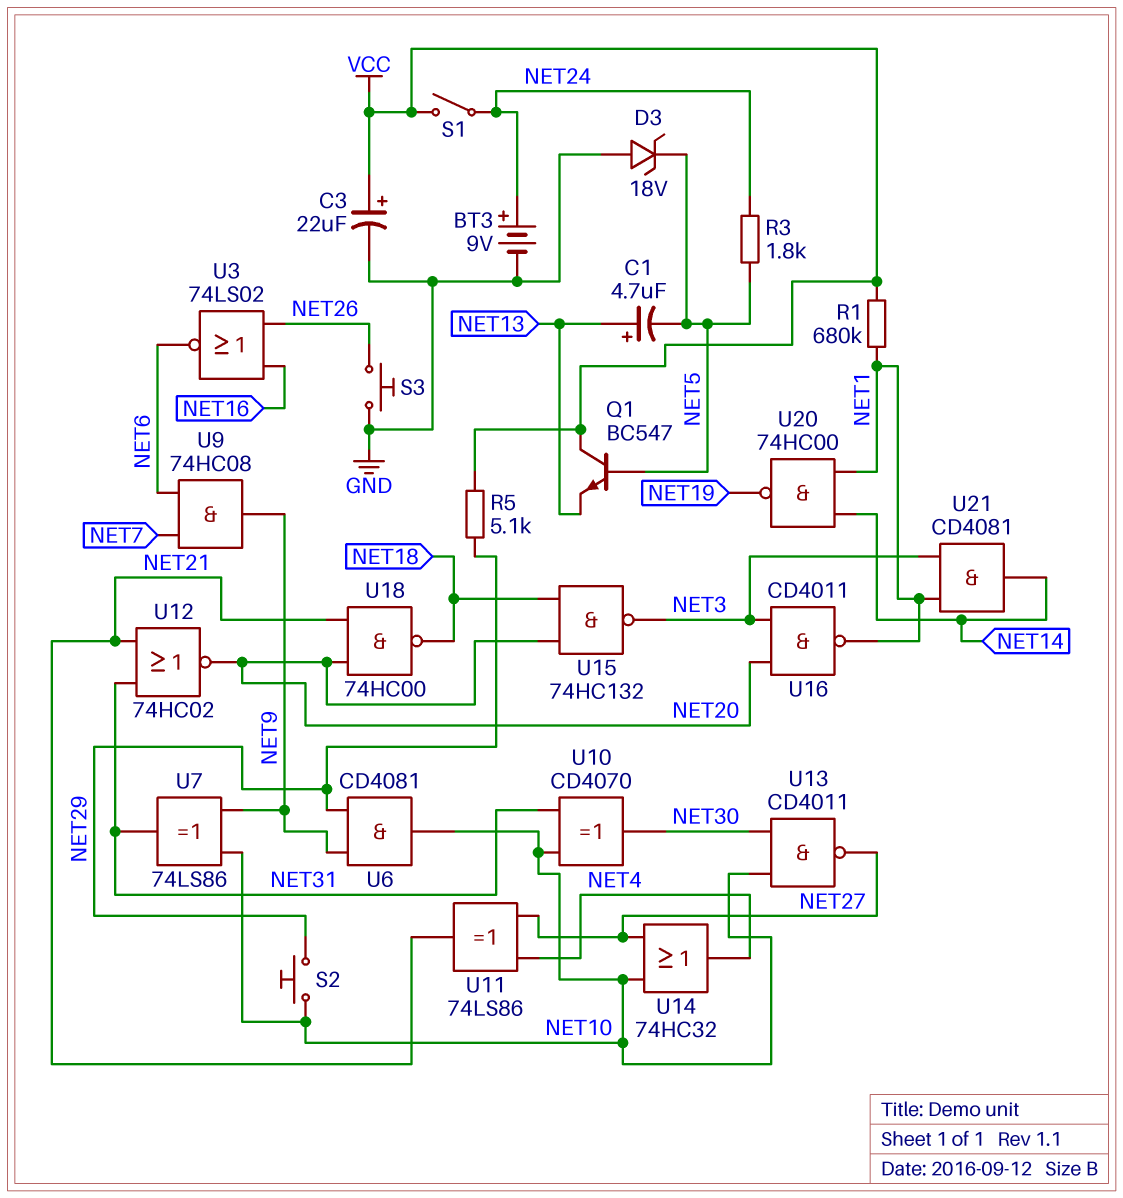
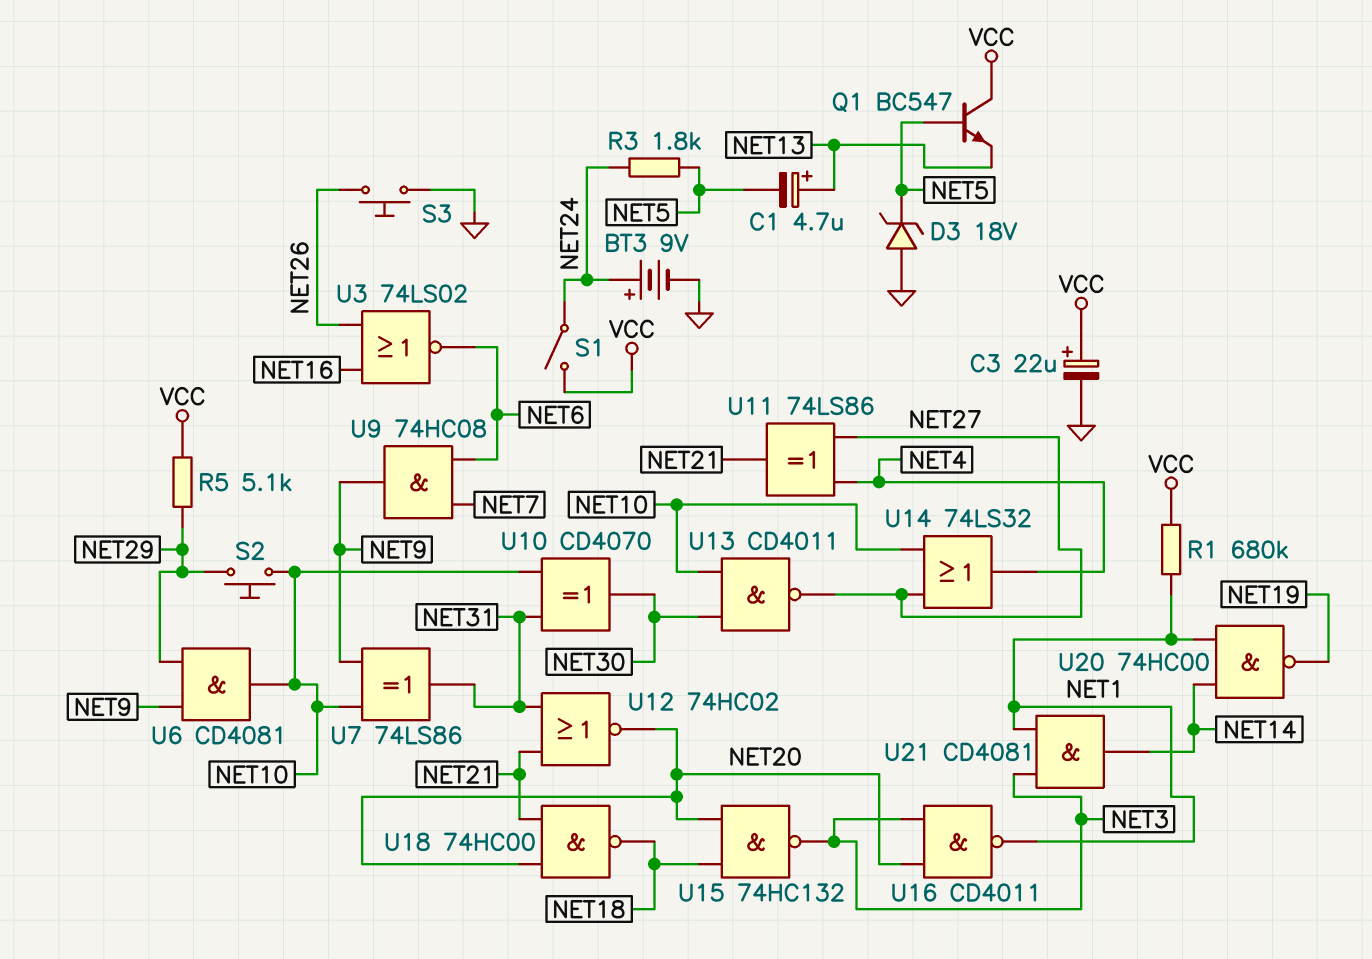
U14: OR 74HC32 (in NET10, in NET27, out NET4) -> OR 74LS32 (in NET10, in NET27, out NET4)

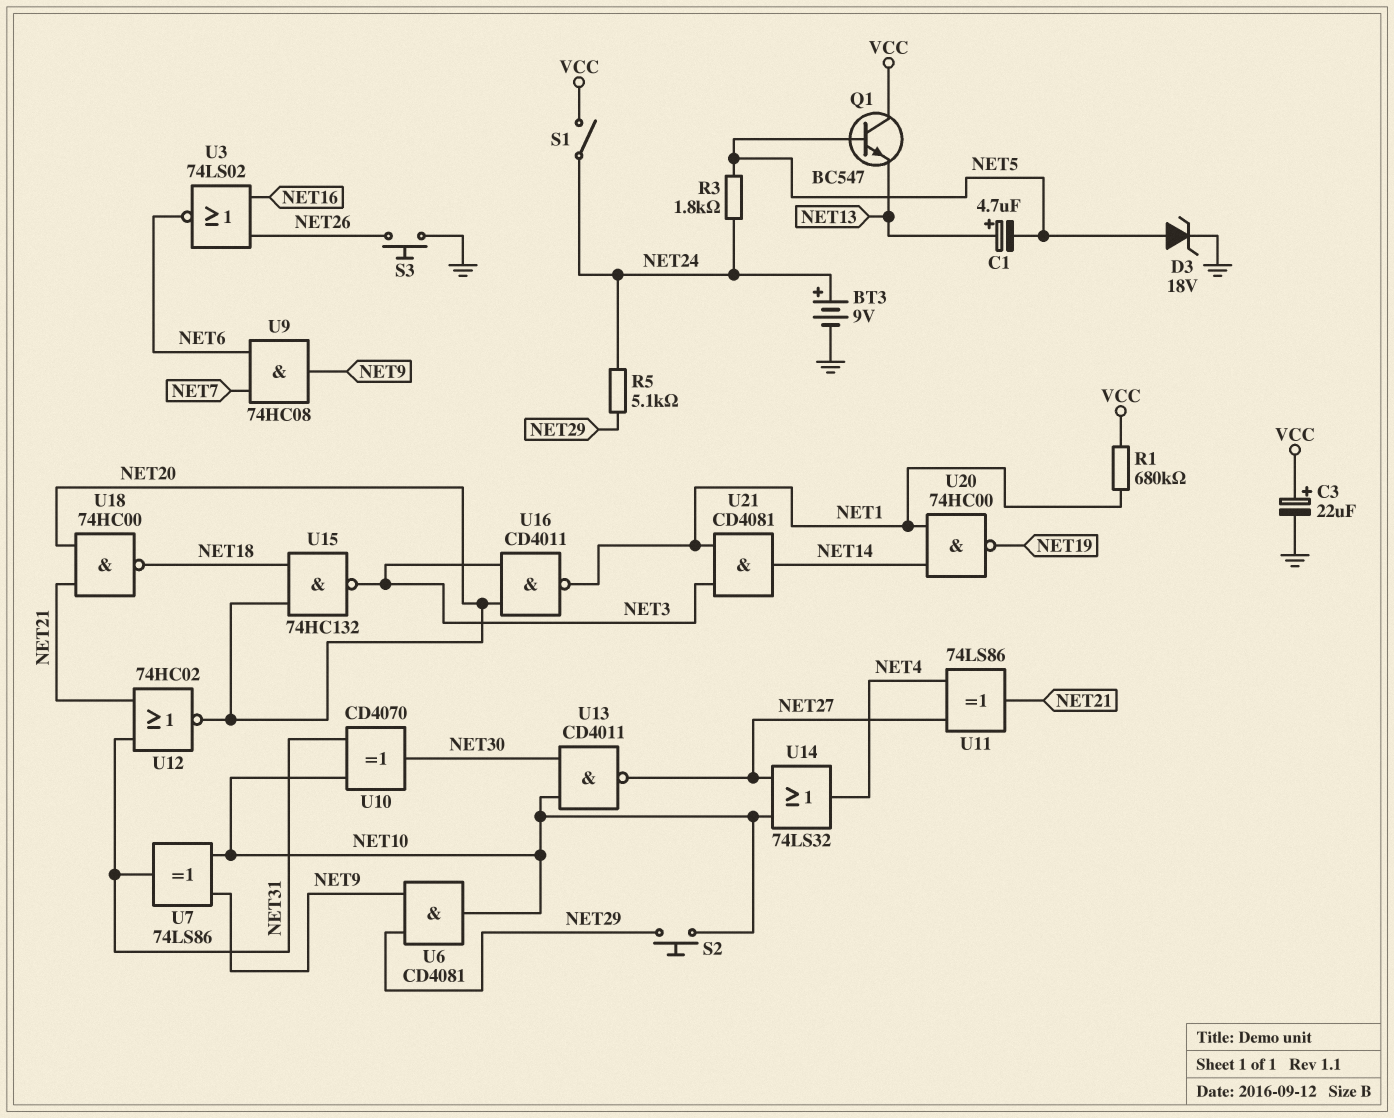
D3: zener 18V (A GND, K NET5) -> zener 18V (A NET5, K GND)
R5: 5.1k (NET29, VCC) -> 5.1k (NET24, NET29)

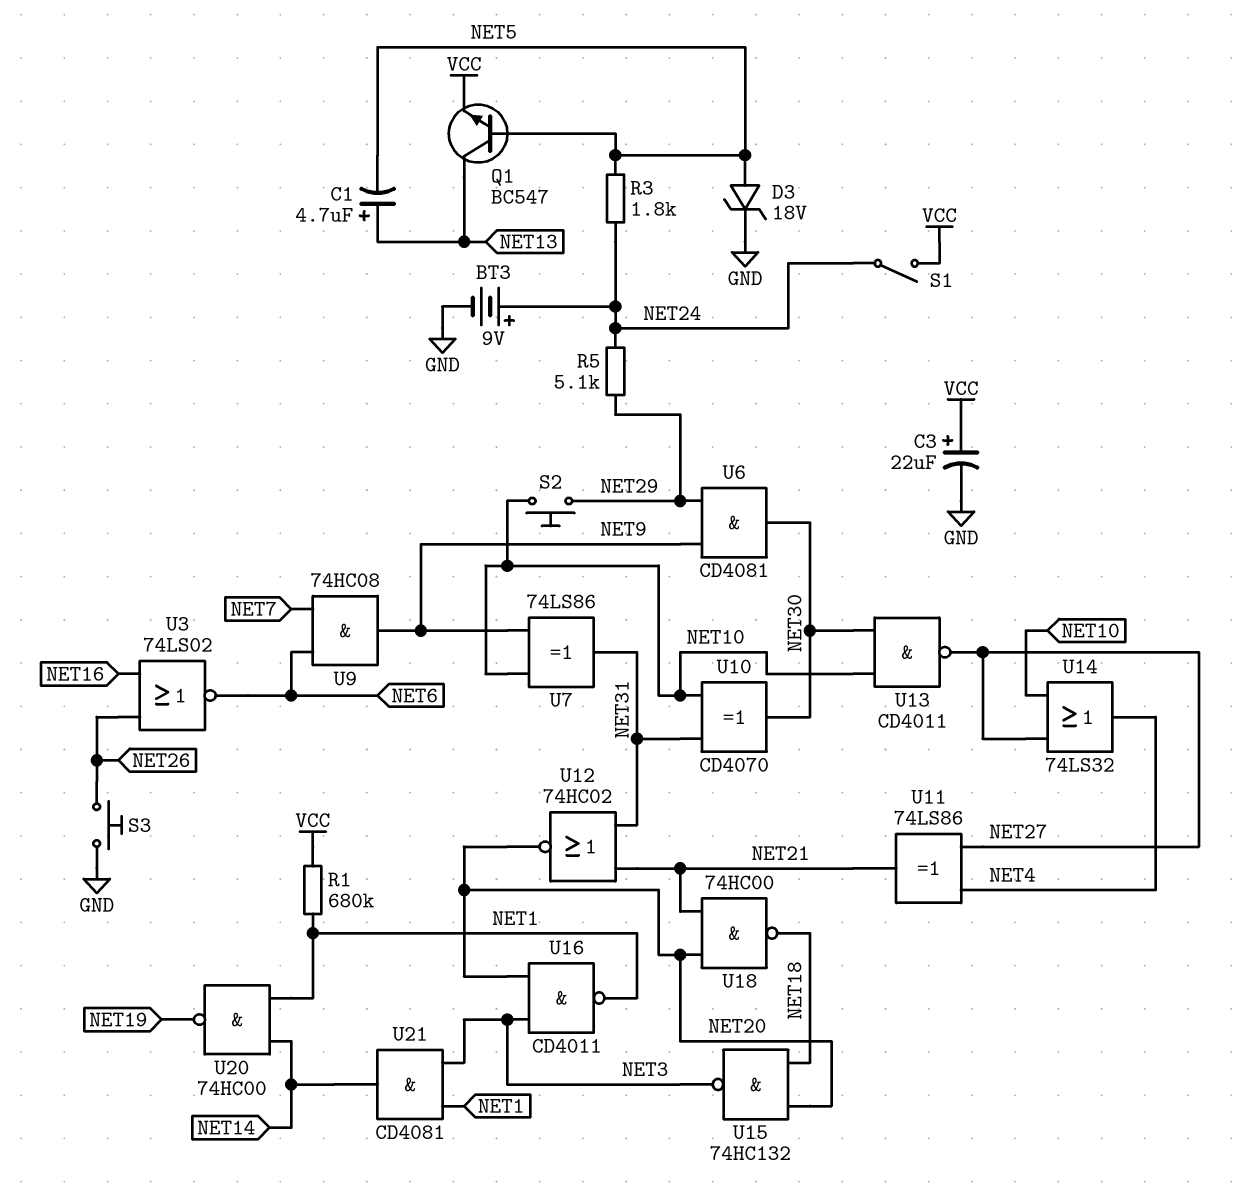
Q1: NPN BC547 (B NET5, C VCC, E NET13) -> NPN BC547 (B NET5, C NET13, E VCC)
U6: AND CD4081 (in NET9, in NET29, out NET10) -> AND CD4081 (in NET9, in NET29, out NET30)

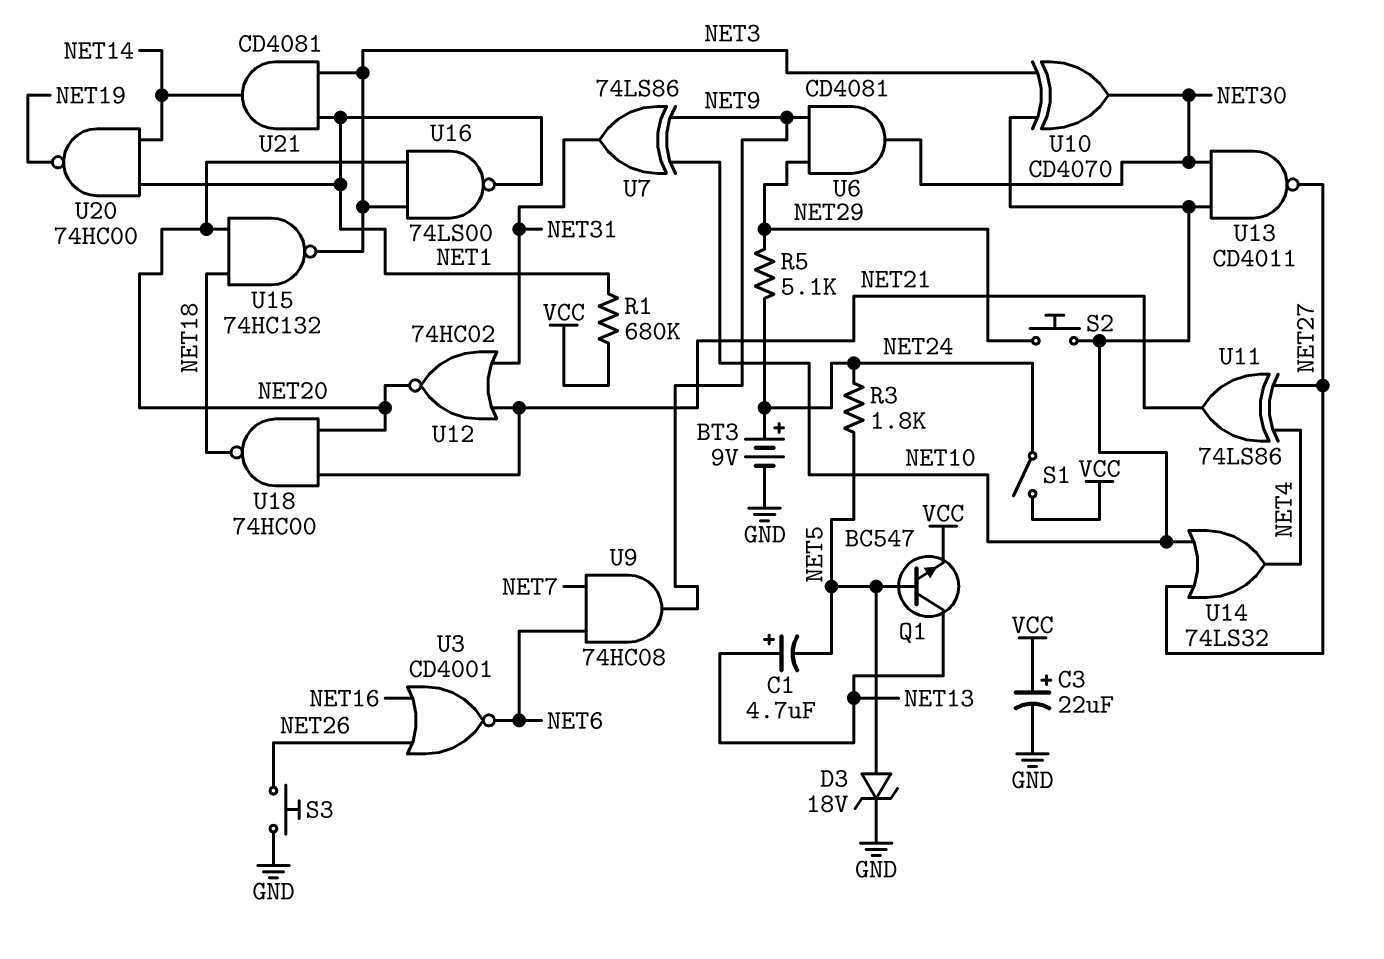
U3: NOR 74LS02 (in NET16, in NET26, out NET6) -> NOR CD4001 (in NET16, in NET26, out NET6)
U10: XOR CD4070 (in NET10, in NET31, out NET30) -> XOR CD4070 (in NET3, in NET10, out NET30)
U16: NAND CD4011 (in NET3, in NET20, out NET1) -> NAND 74LS00 (in NET3, in NET20, out NET1)

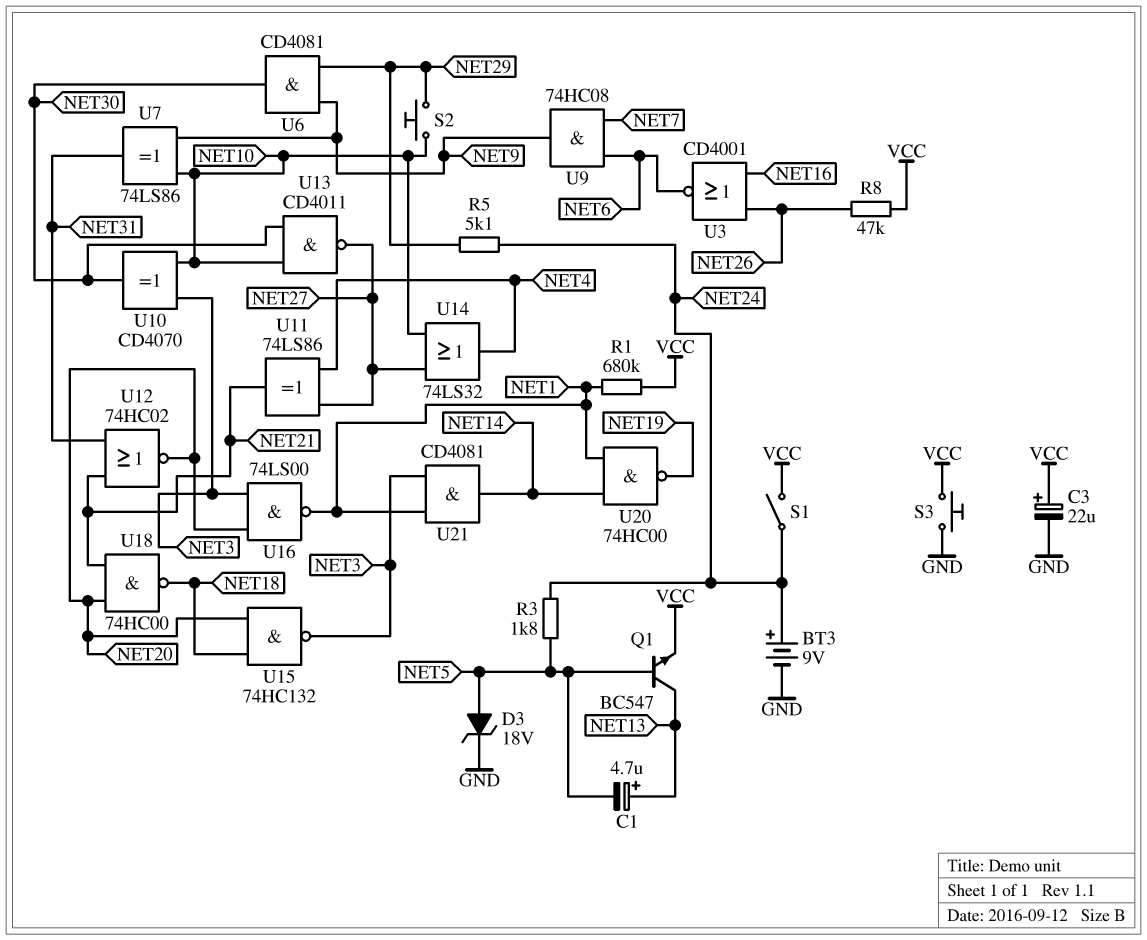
R8: none -> 47k (NET26, VCC)
S3: button (GND, NET26) -> button (GND, VCC)

